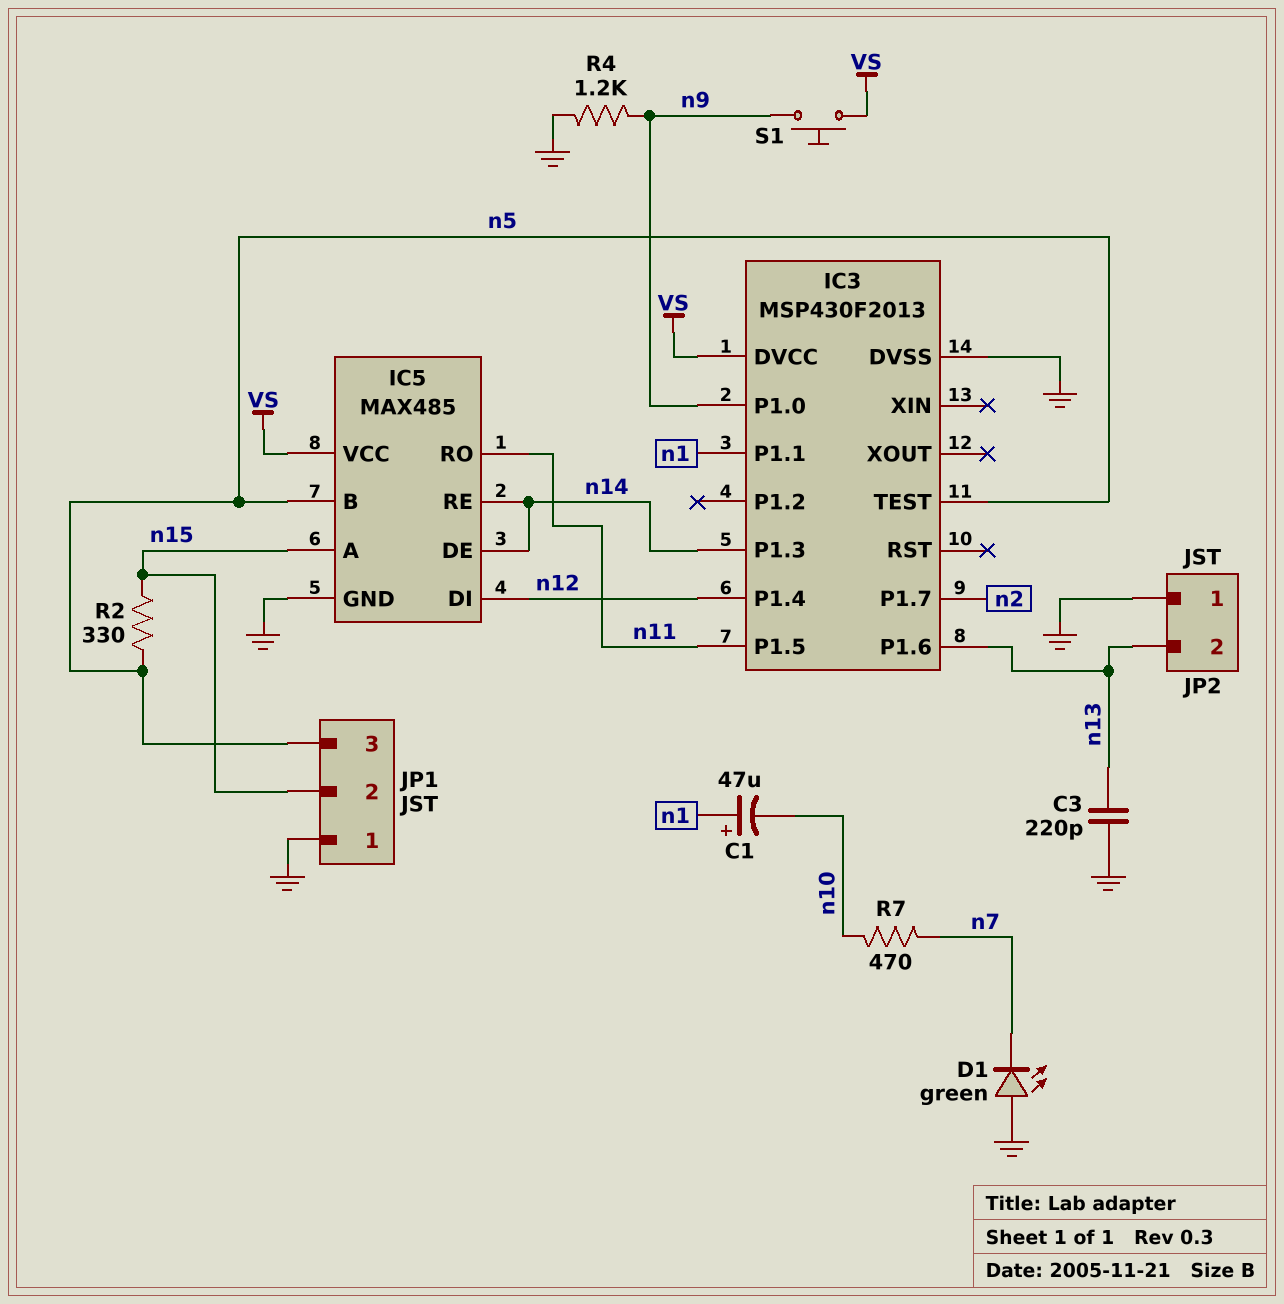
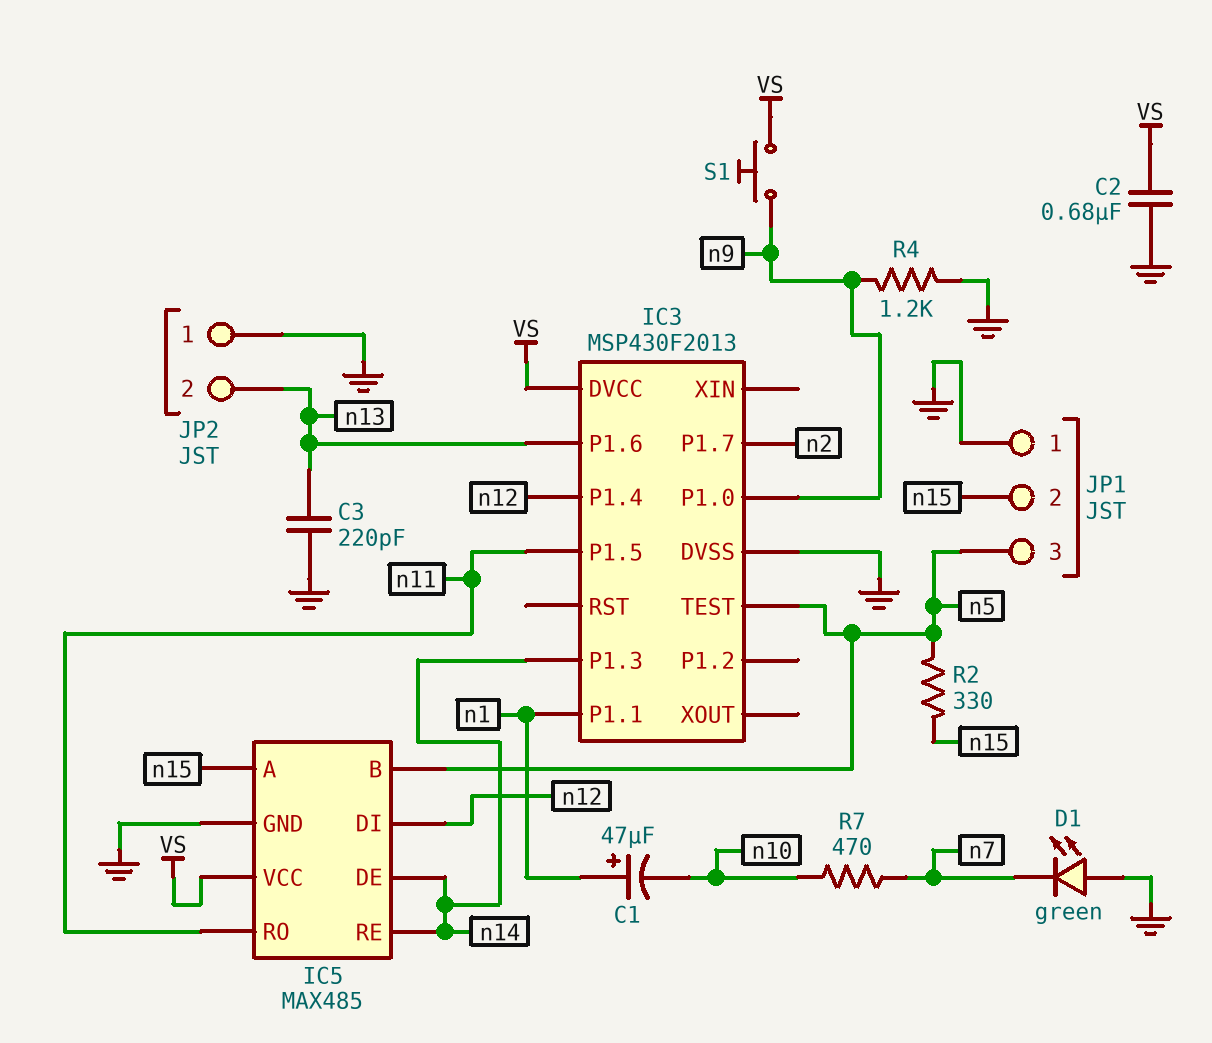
C2: none -> 680nF (GND, VS)

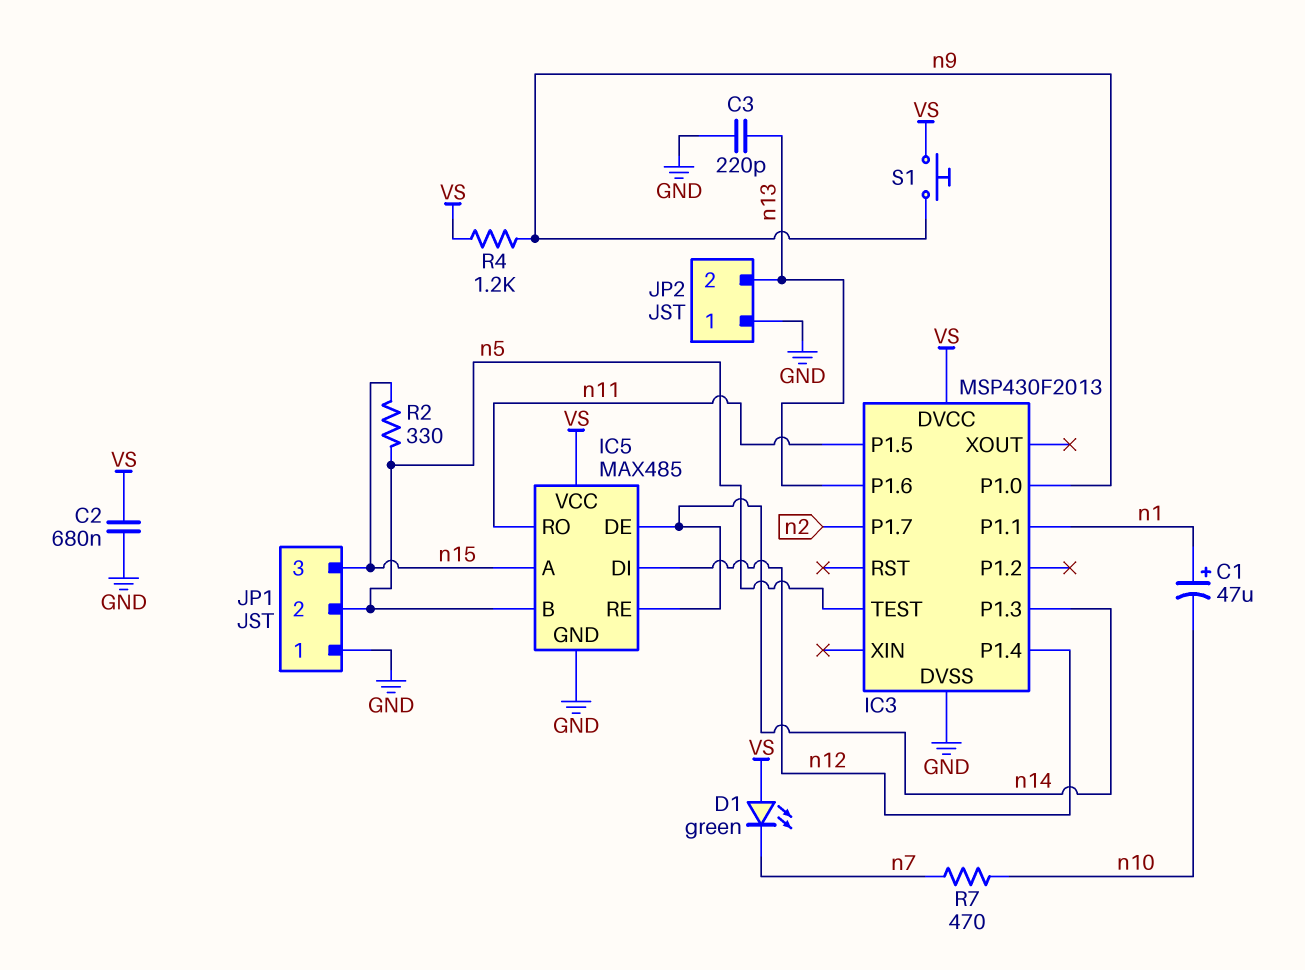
D1: LED green (A GND, K n7) -> LED green (A VS, K n7)
JP1 pin 2: n15 -> n5
JP1 pin 3: n5 -> n15
R4: 1.2k (GND, n9) -> 1.2k (VS, n9)

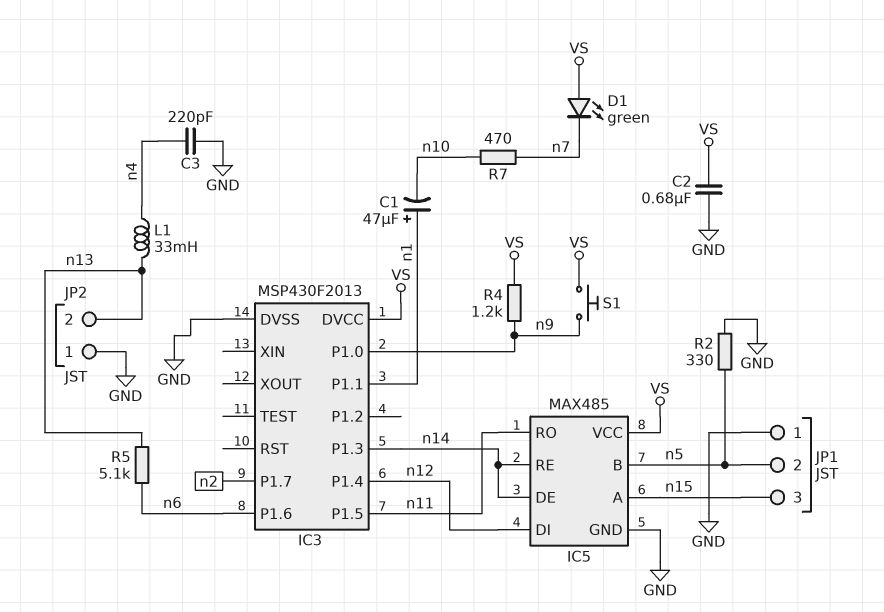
C3: 220pF (GND, n13) -> 220pF (GND, n4)
IC3 pin P1.6: n13 -> n6
IC3 pin TEST: n5 -> none
L1: none -> 33mH (n4, n13)
R2: 330 (n5, n15) -> 330 (GND, n5)
R5: none -> 5.1k (n6, n13)

